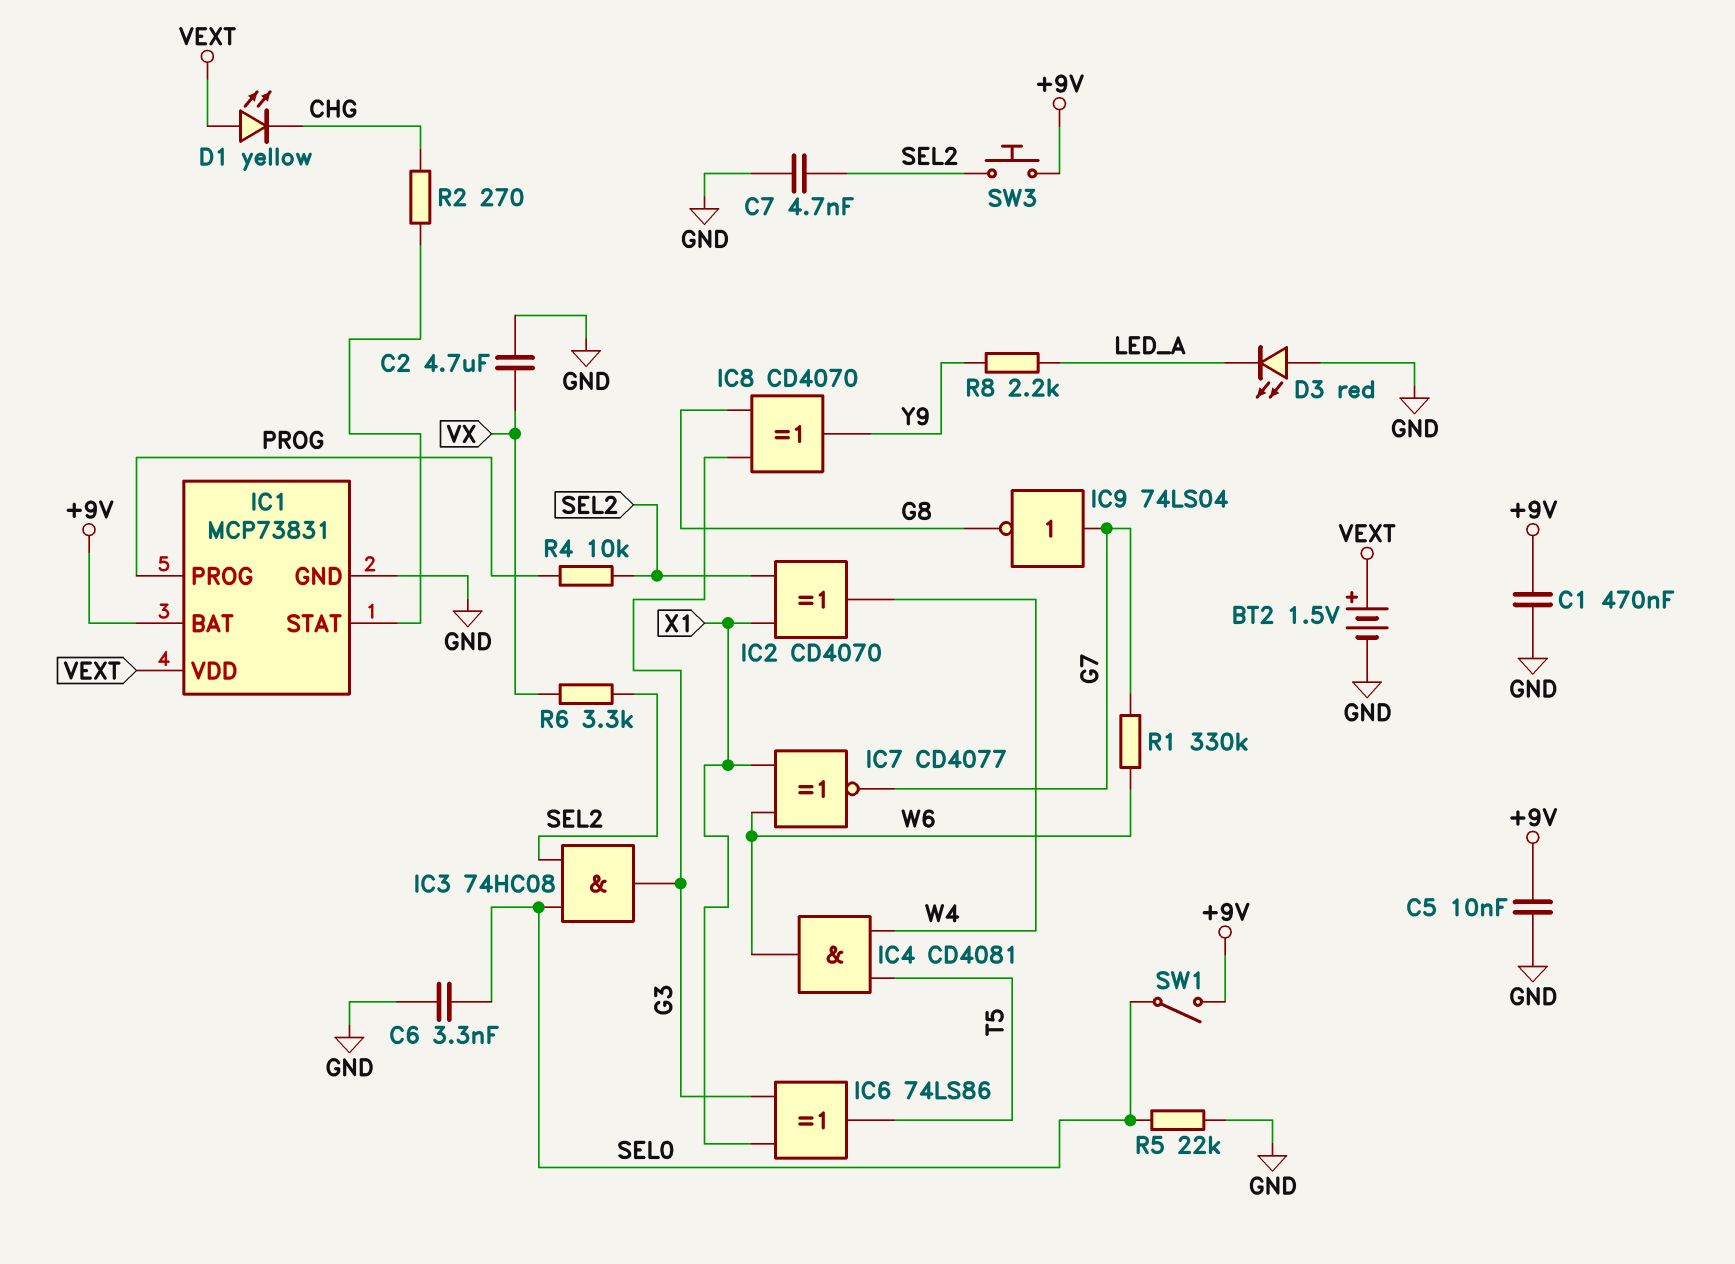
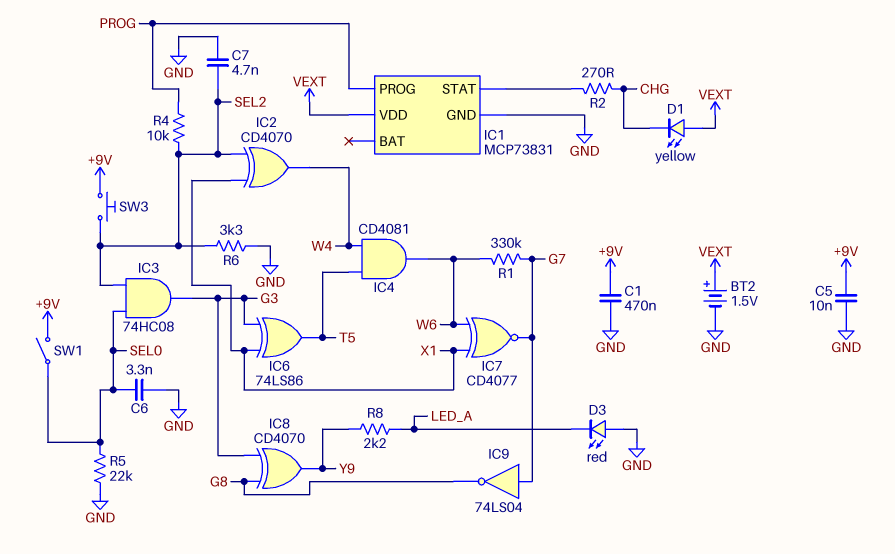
C2: 4.7uF (GND, VX) -> none
IC1 pin BAT: +9V -> none
R6: 3.3k (SEL2, VX) -> 3.3k (GND, SEL2)

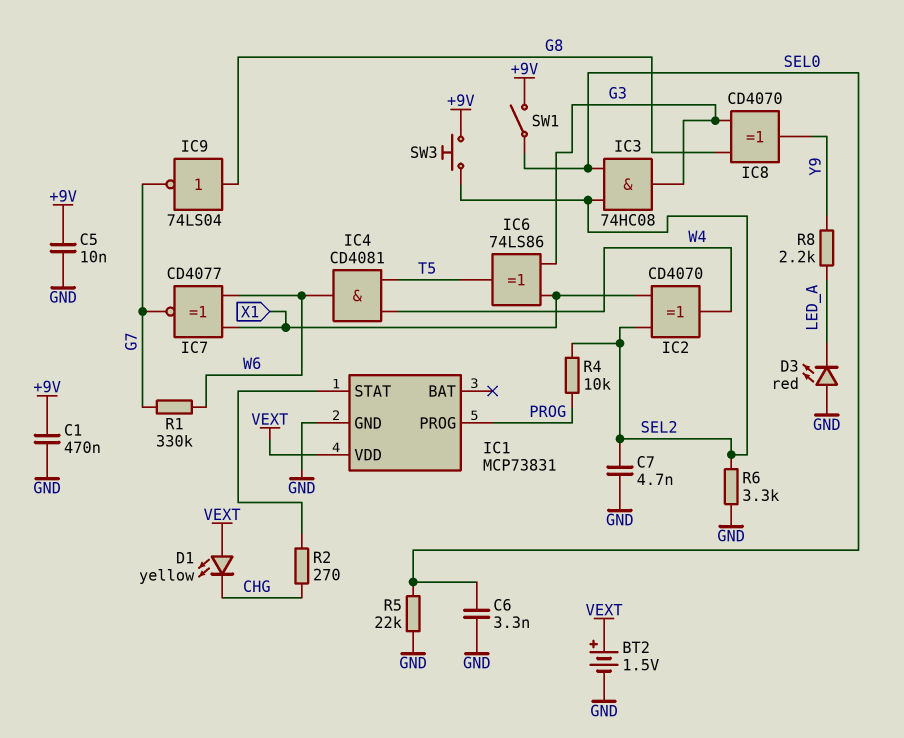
IC9: NOT 74LS04 (in G7, out G8) -> NOT 74LS04 (in G8, out G7)

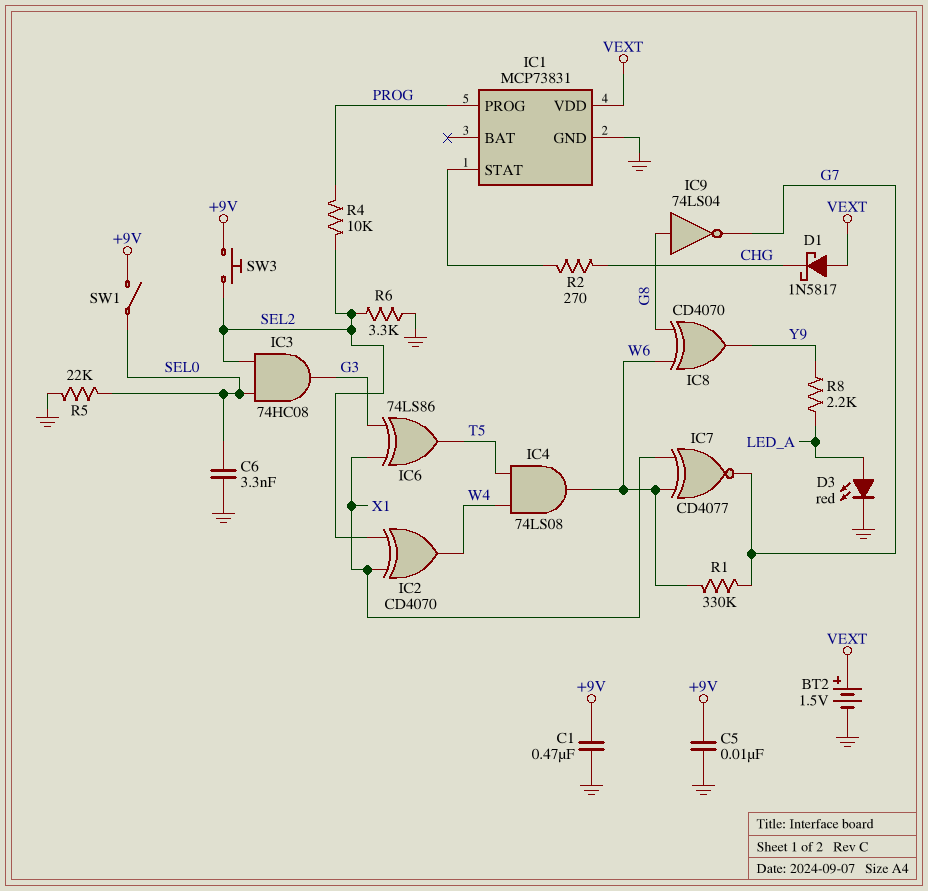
C7: 4.7nF (GND, SEL2) -> none
D1: LED yellow (A VEXT, K CHG) -> schottky 1N5817 (A VEXT, K CHG)
D3: LED red (A GND, K LED_A) -> LED red (A LED_A, K GND)
IC4: AND CD4081 (in T5, in W4, out W6) -> AND 74LS08 (in T5, in W4, out W6)
IC8: XOR CD4070 (in G3, in G8, out Y9) -> XOR CD4070 (in G8, in W6, out Y9)

